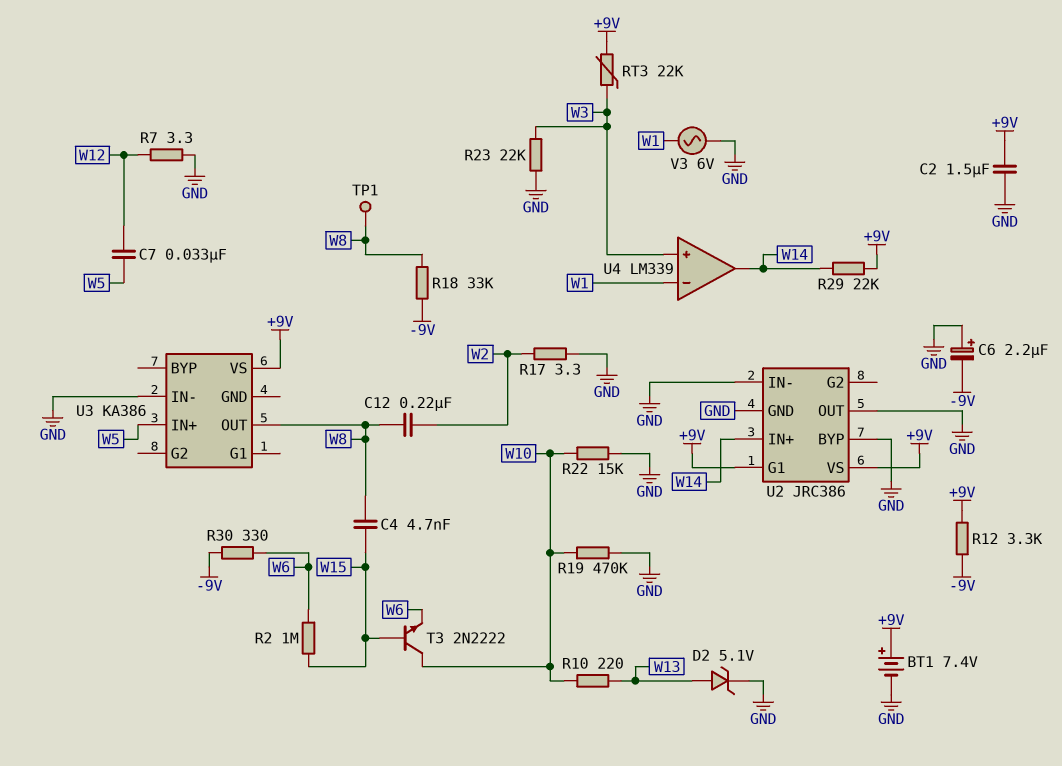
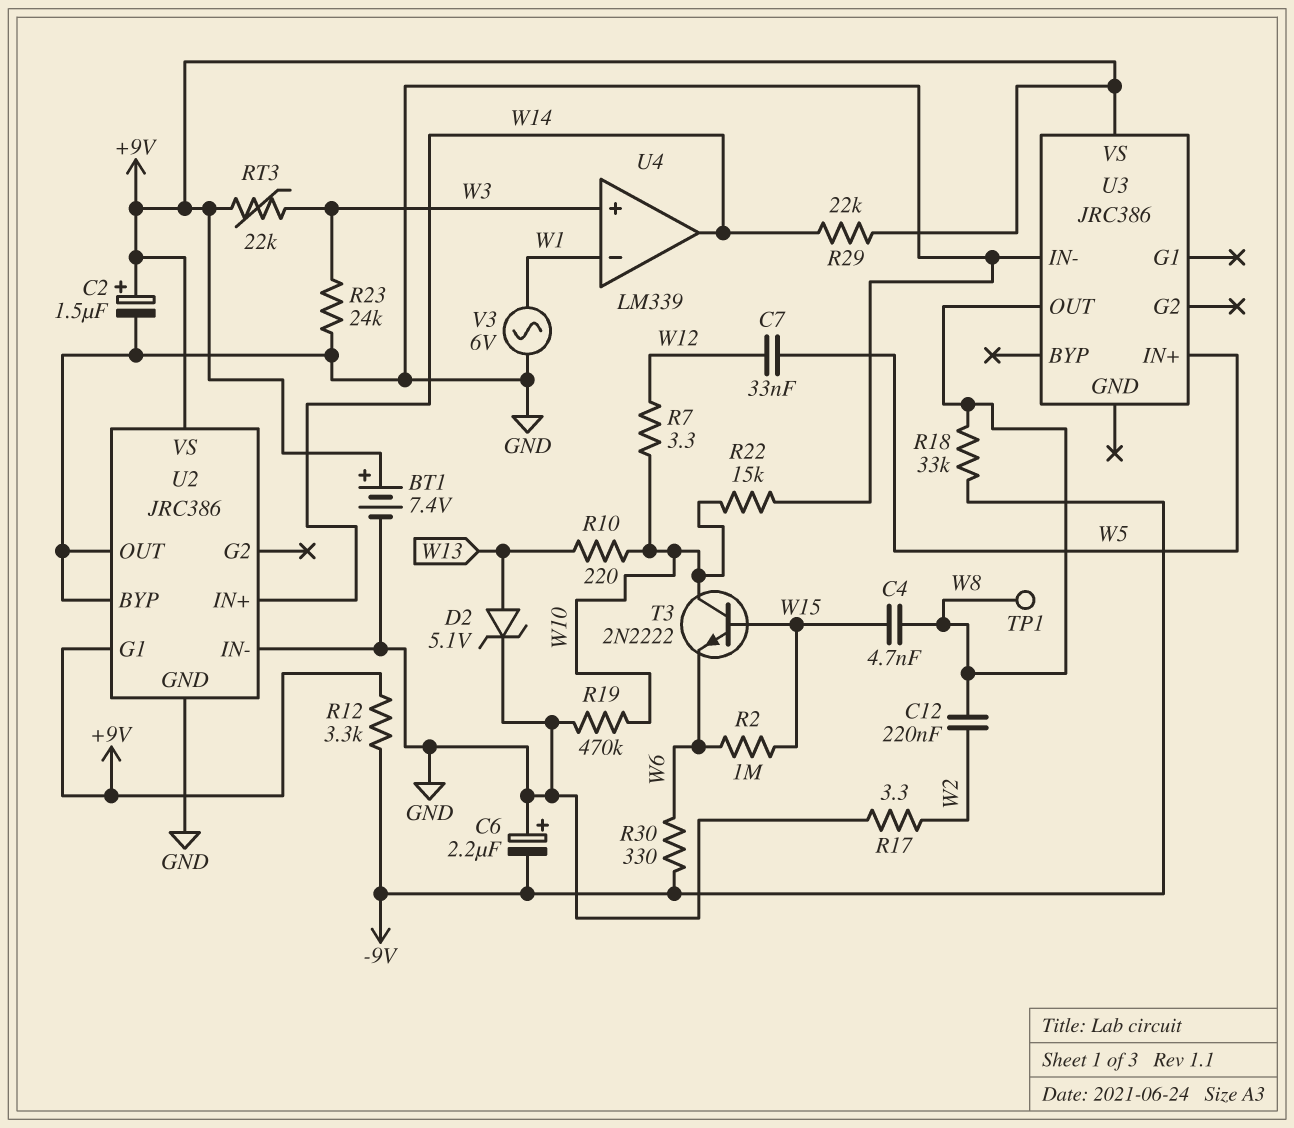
C2: 1.5uF (+9V, GND) -> 1.5uF (plus +9V, minus GND)
R7: 3.3 (GND, W12) -> 3.3 (W10, W12)
R23: 22k (GND, W3) -> 24k (GND, W3)
U3: KA386 -> JRC386

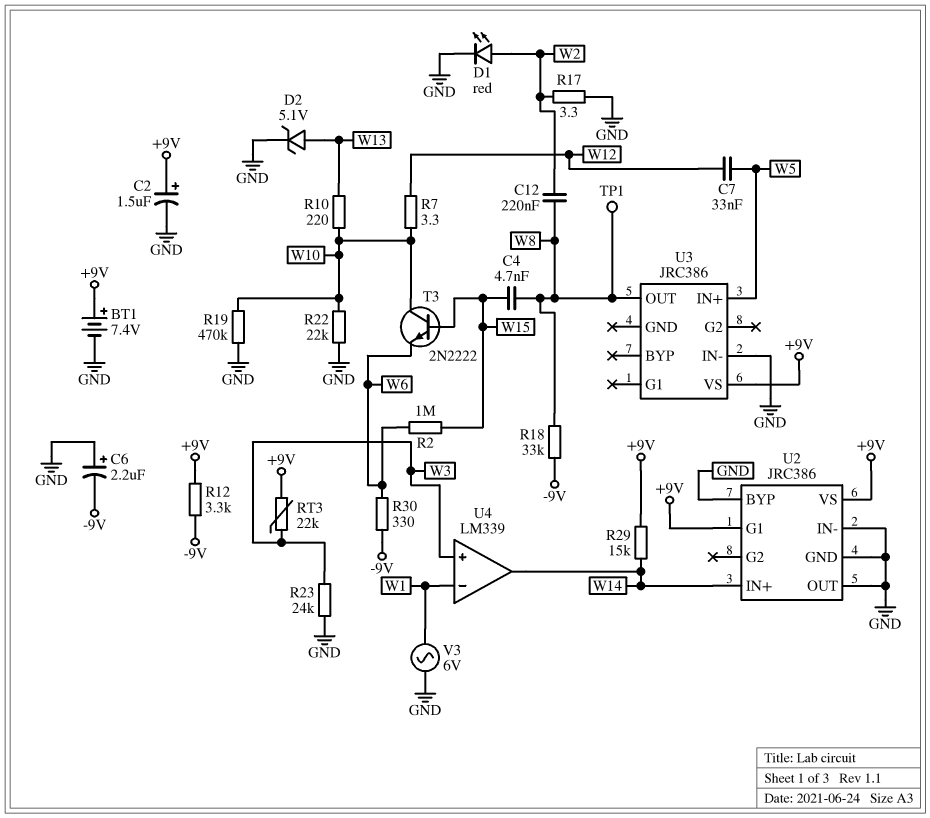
D1: none -> LED red (A W2, K GND)
R22: 15k (GND, W10) -> 22k (GND, W10)
R29: 22k (+9V, W14) -> 15k (+9V, W14)

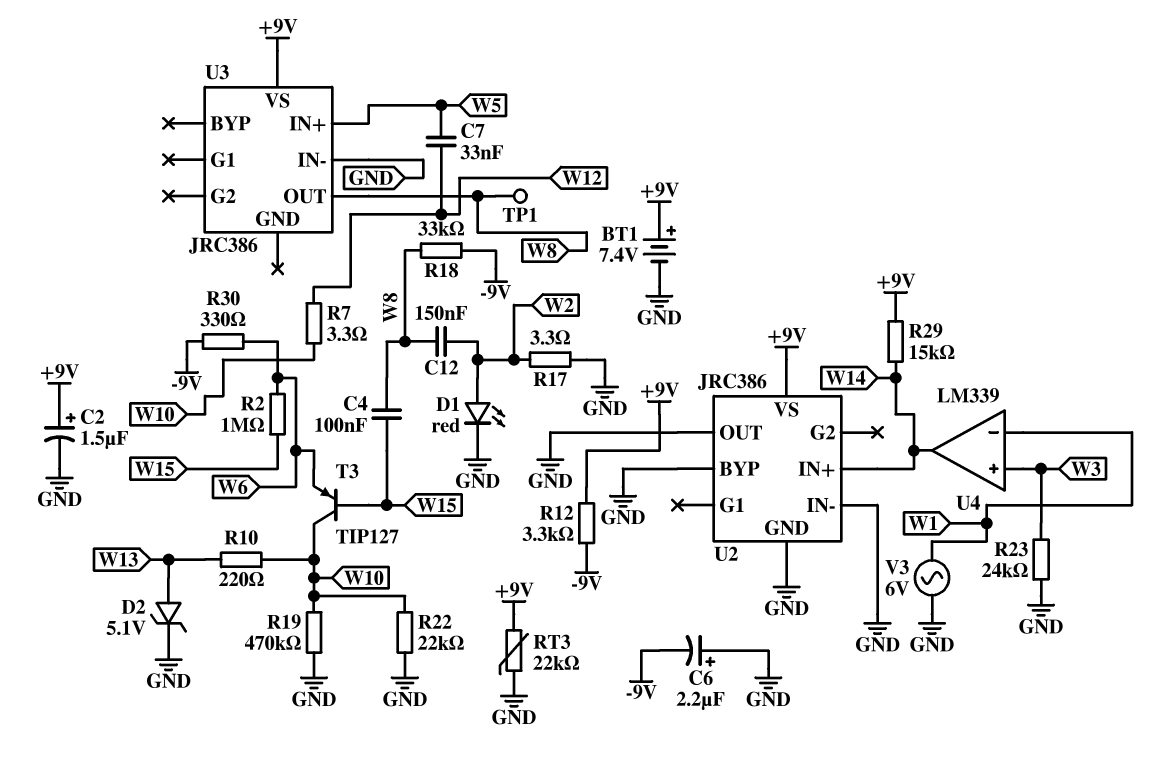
C4: 4.7nF (W8, W15) -> 100nF (W8, W15)
C12: 220nF (W2, W8) -> 150nF (W2, W8)
RT3: 22k (+9V, W3) -> 22k (+9V, GND)
T3: NPN 2N2222 (B W15, C W10, E W6) -> PNP TIP127 (B W15, C W10, E W6)
U2 pin G1: +9V -> none

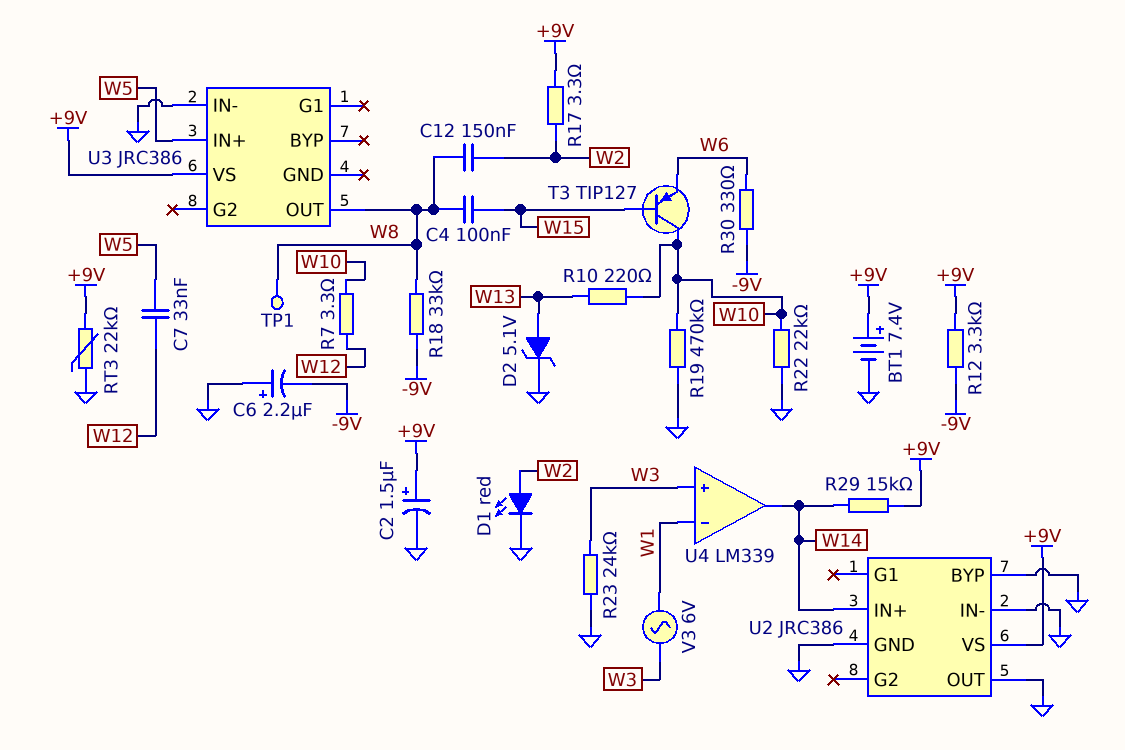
R2: 1M (W6, W15) -> none
R17: 3.3 (GND, W2) -> 3.3 (+9V, W2)
V3: AC 6V (GND, W1) -> AC 6V (W1, W3)

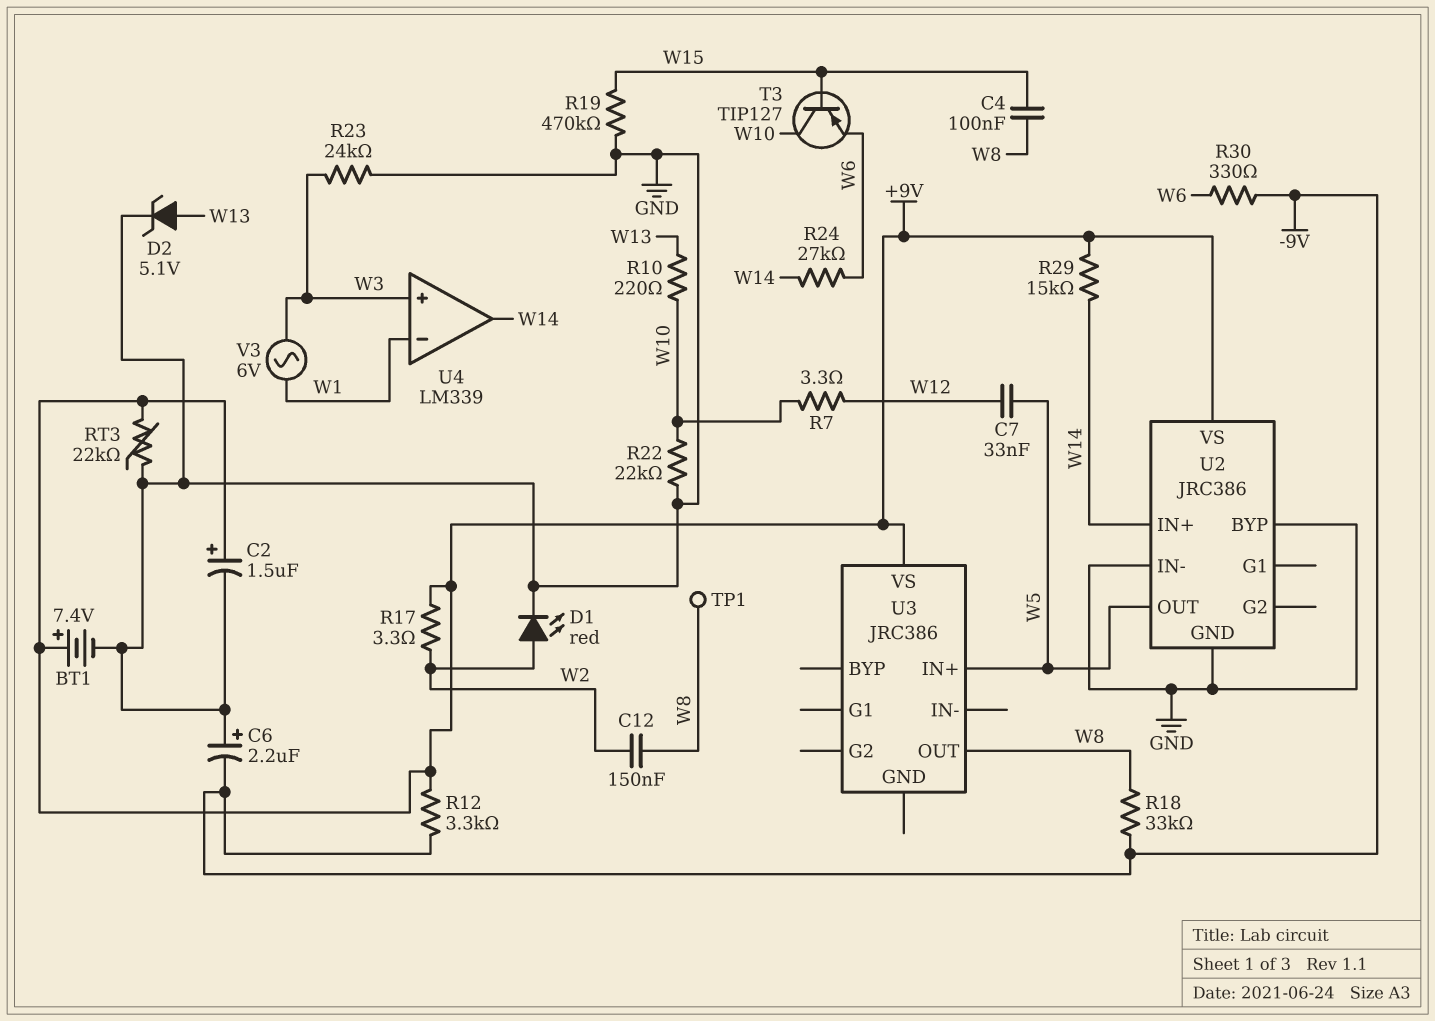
R19: 470k (GND, W10) -> 470k (GND, W15)
R24: none -> 27k (W6, W14)
U2 pin OUT: GND -> W5
U3 pin IN-: GND -> none

